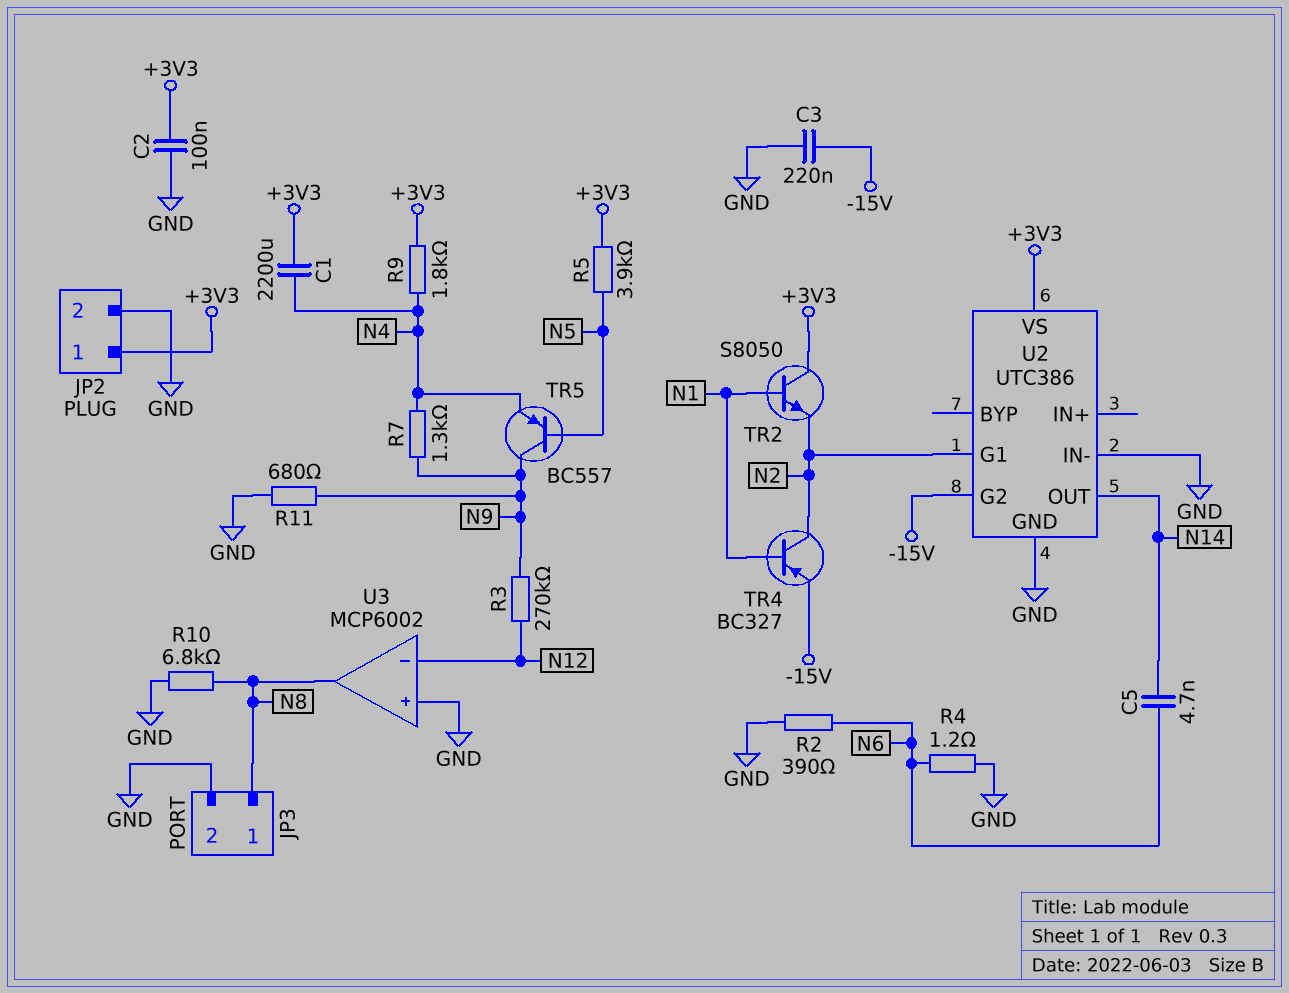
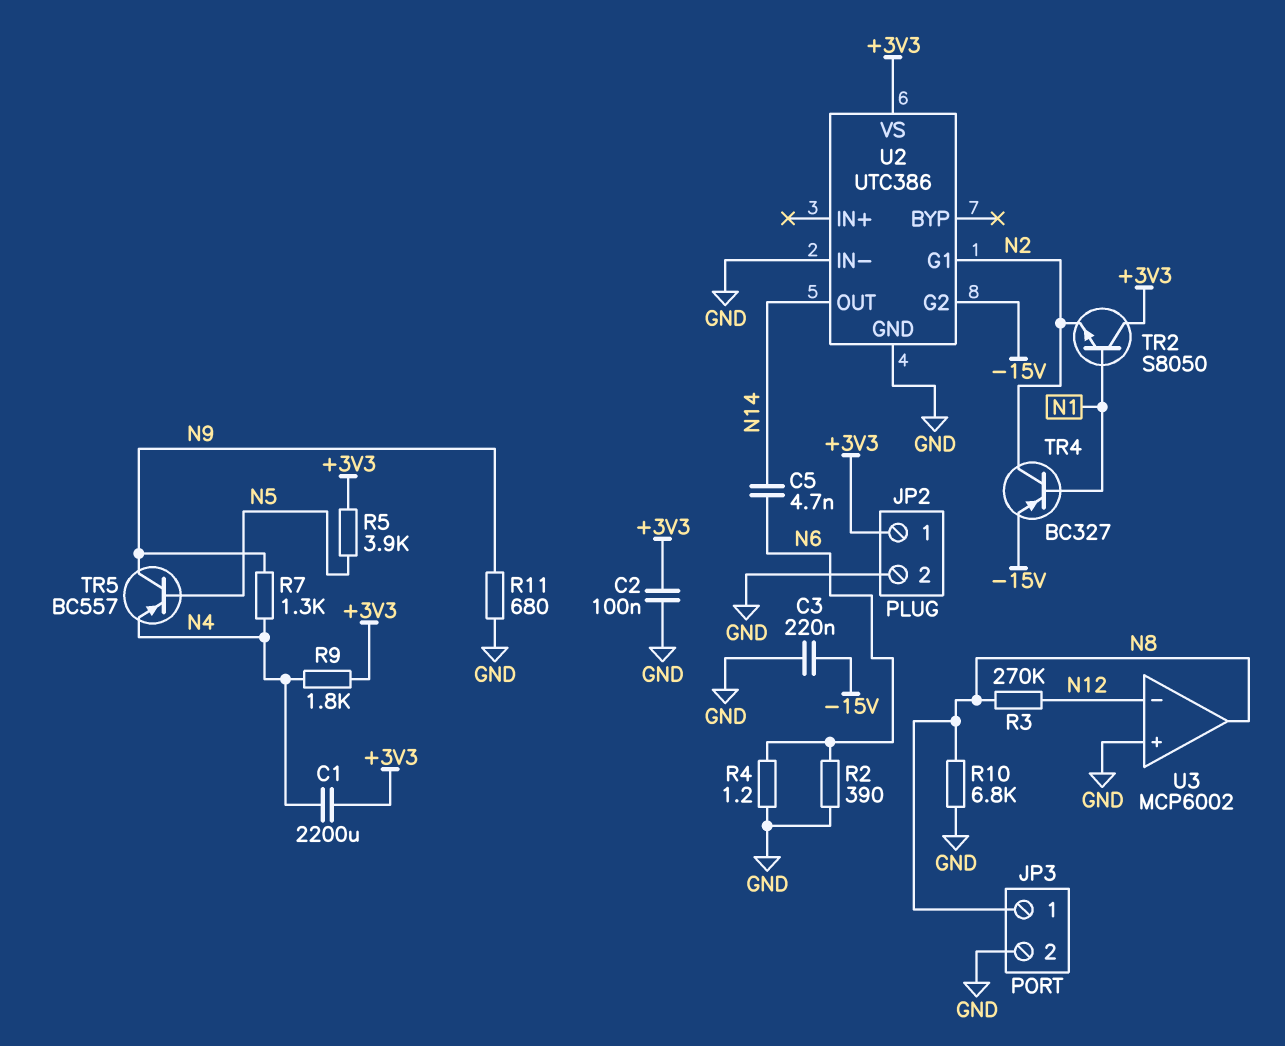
R3: 270k (N9, N12) -> 270k (N8, N12)

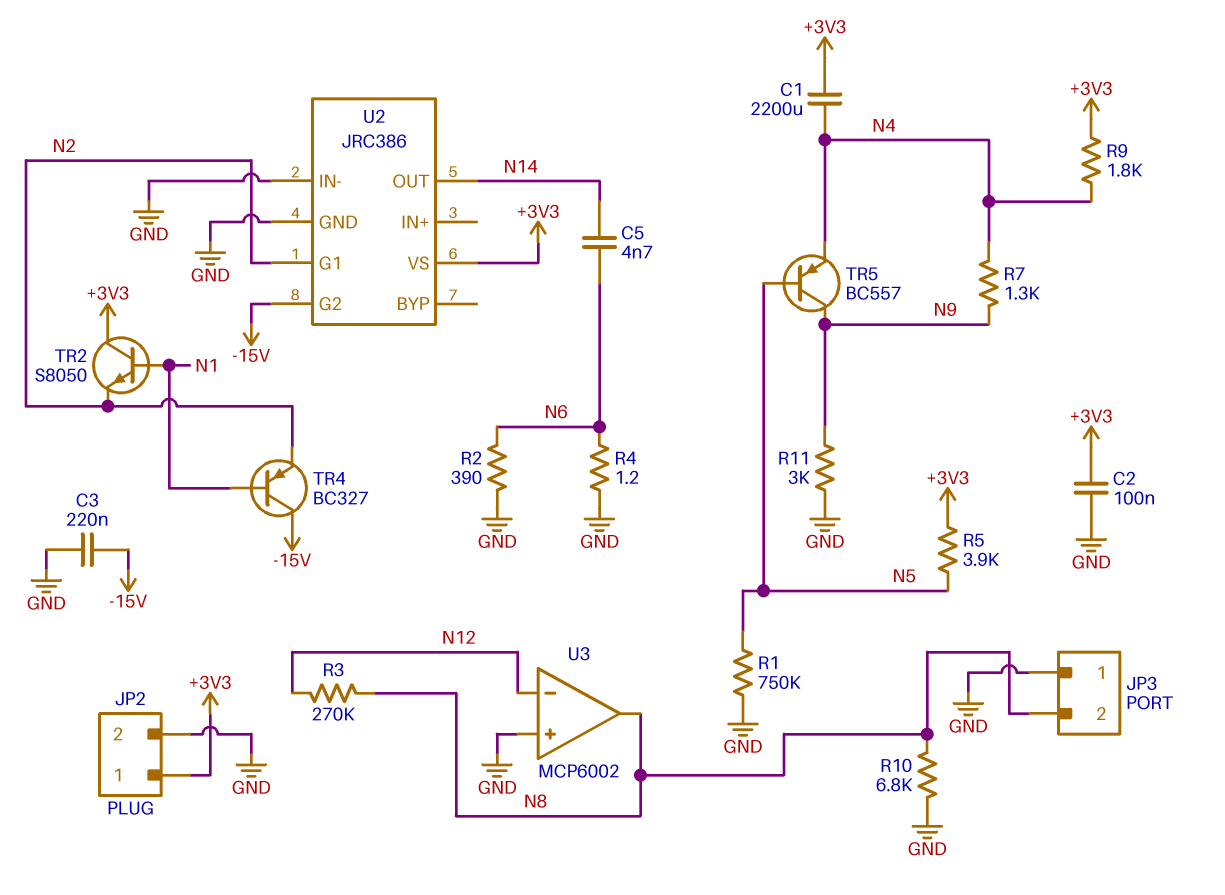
JP3 pin 1: N8 -> GND
JP3 pin 2: GND -> N8
R1: none -> 750k (GND, N5)
R11: 680 (GND, N9) -> 3k (GND, N9)
TR4: PNP BC327 (B N1, C N2, E -15V) -> PNP BC327 (B N1, C -15V, E N2)
U2: UTC386 -> JRC386

